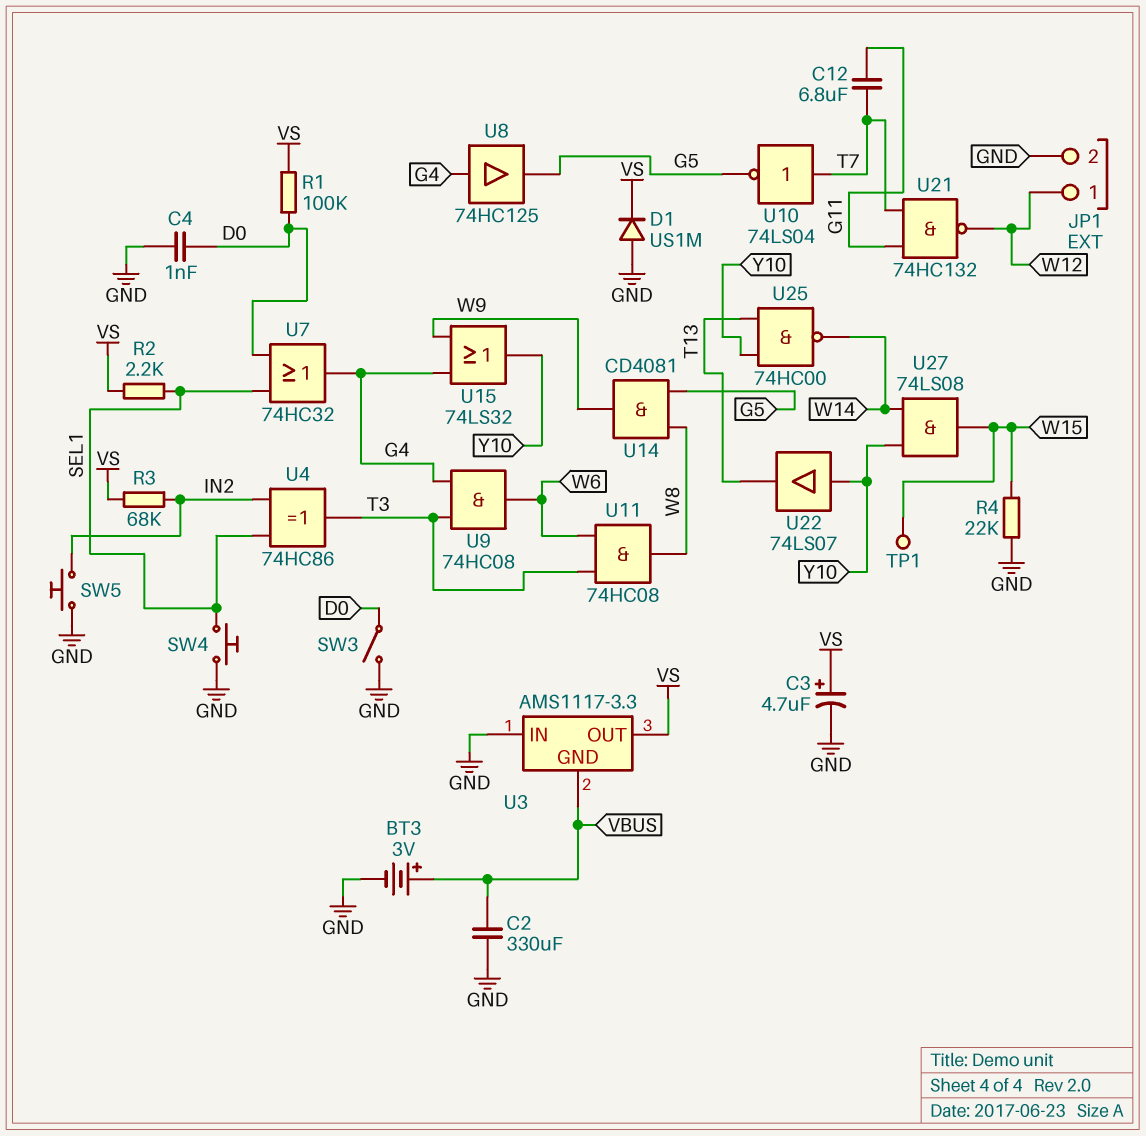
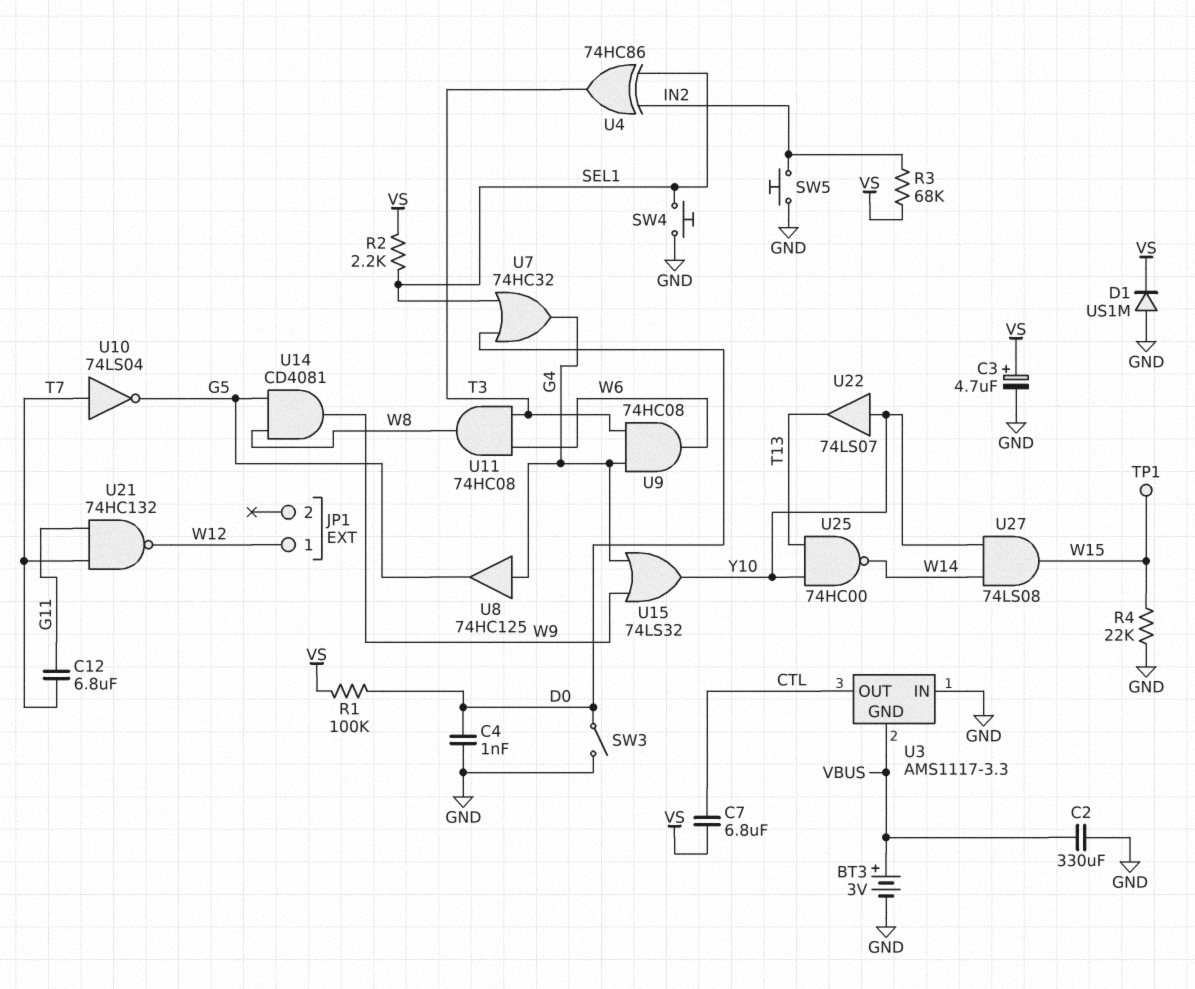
C7: none -> 6.8uF (CTL, VS)
JP1 pin 2: GND -> none
U3 pin OUT: VS -> CTL

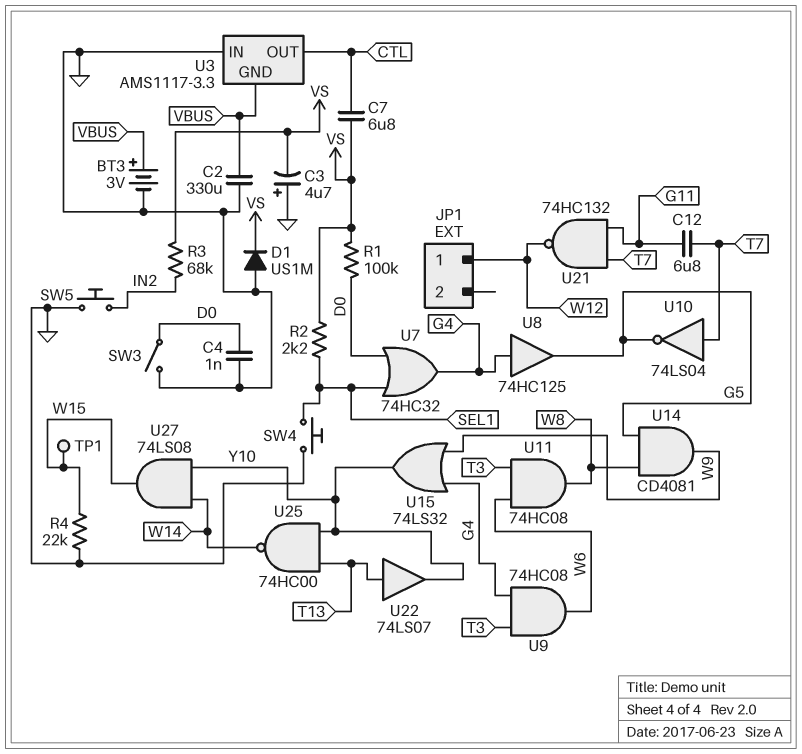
C3: 4.7uF (plus VS, minus GND) -> 4.7uF (plus GND, minus VS)
U4: XOR 74HC86 (in IN2, in SEL1, out T3) -> none
U22: buffer 74LS07 (in Y10, out T13) -> buffer 74LS07 (in T13, out Y10)

